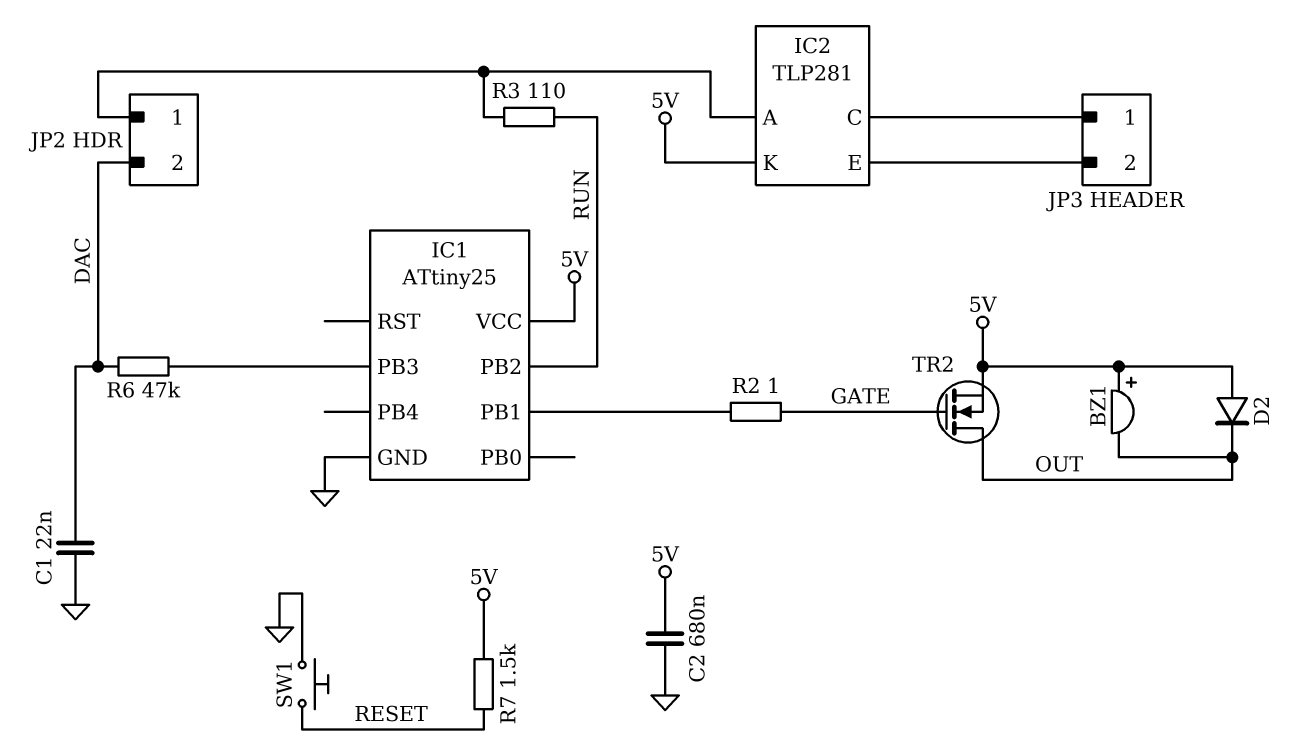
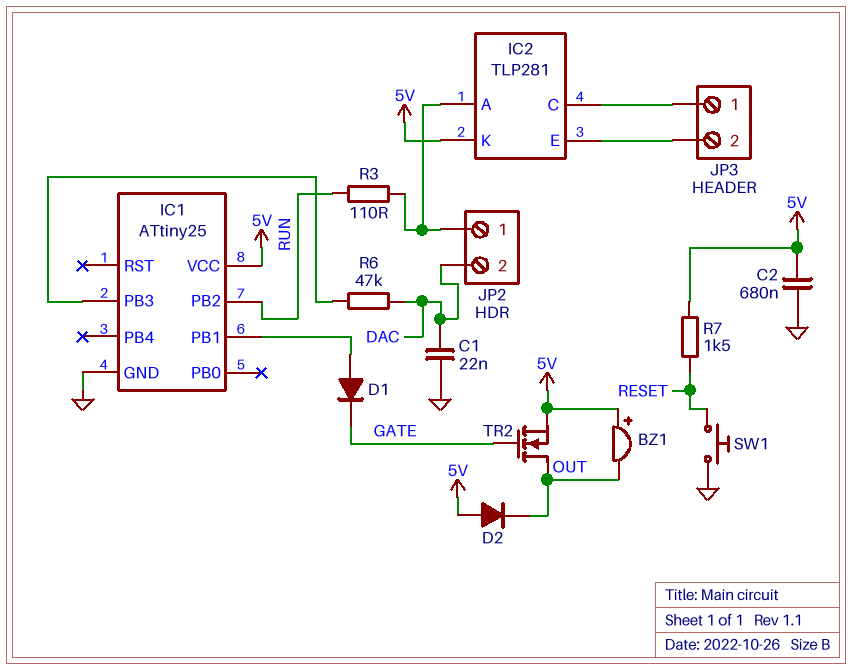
D1: none -> diode (A IC1/PB1, K GATE)
R2: 1 (GATE, IC1/PB1) -> none

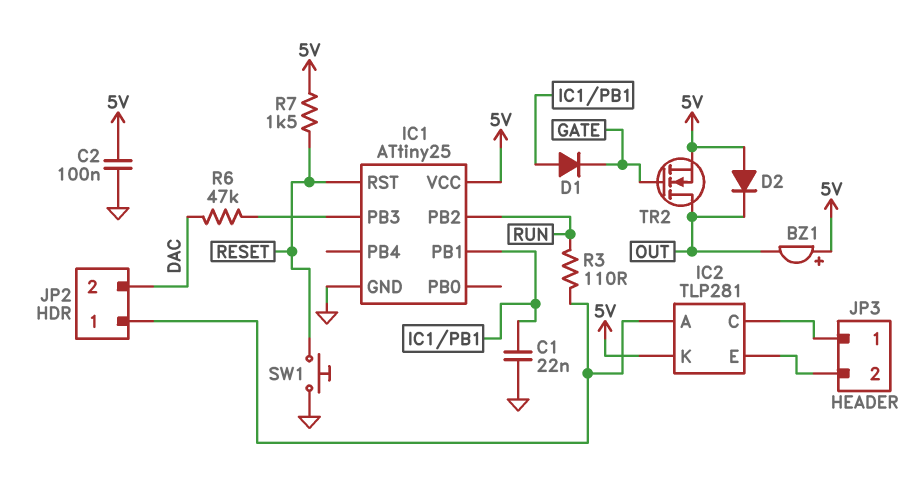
C1: 22nF (DAC, GND) -> 22nF (GND, IC1/PB1)
C2: 680nF (5V, GND) -> 100nF (5V, GND)
IC1 pin RST: none -> RESET

